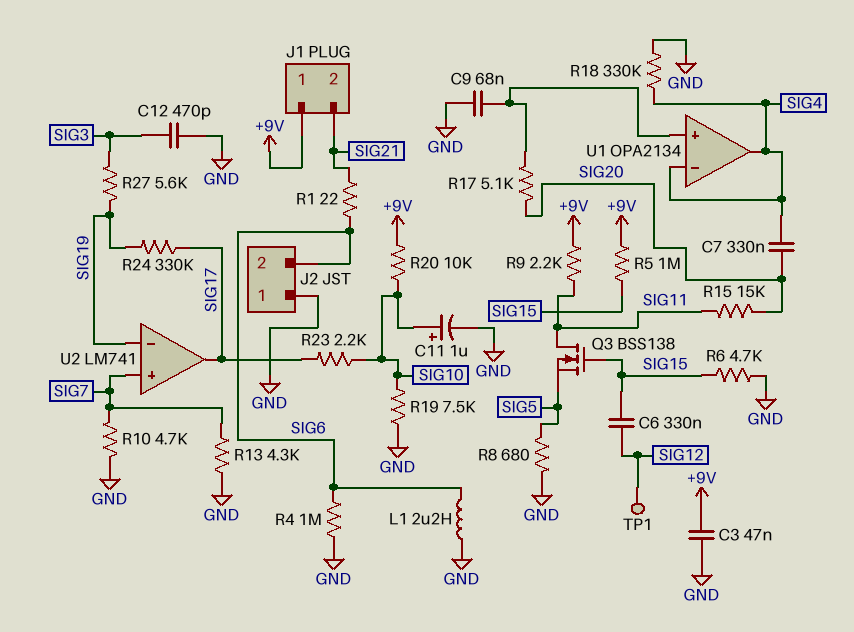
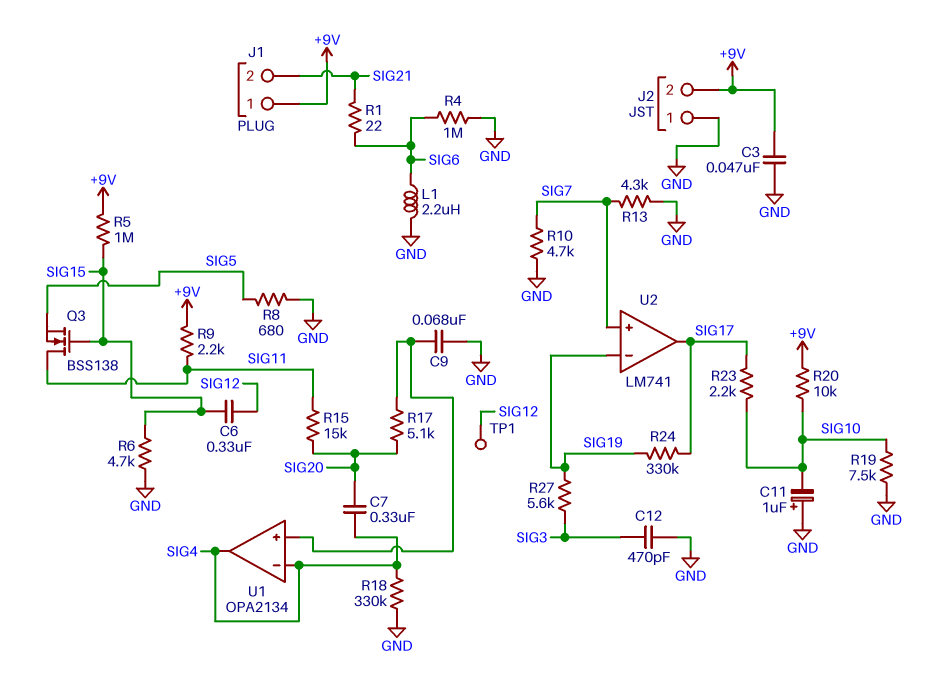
C11: 1uF (plus SIG10, minus GND) -> 1uF (plus GND, minus SIG10)
J2 pin 2: SIG6 -> +9V

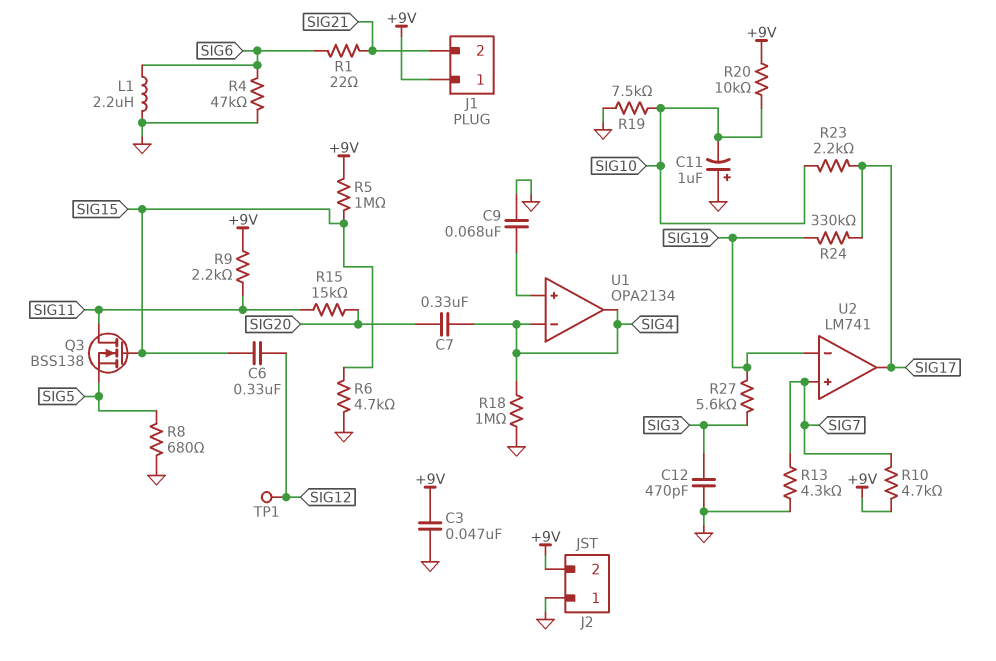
R4: 1M (GND, SIG6) -> 47k (GND, SIG6)
R10: 4.7k (GND, SIG7) -> 4.7k (+9V, SIG7)
R17: 5.1k (SIG20, U1/in+) -> none
R18: 330k (GND, SIG4) -> 1M (GND, SIG4)

